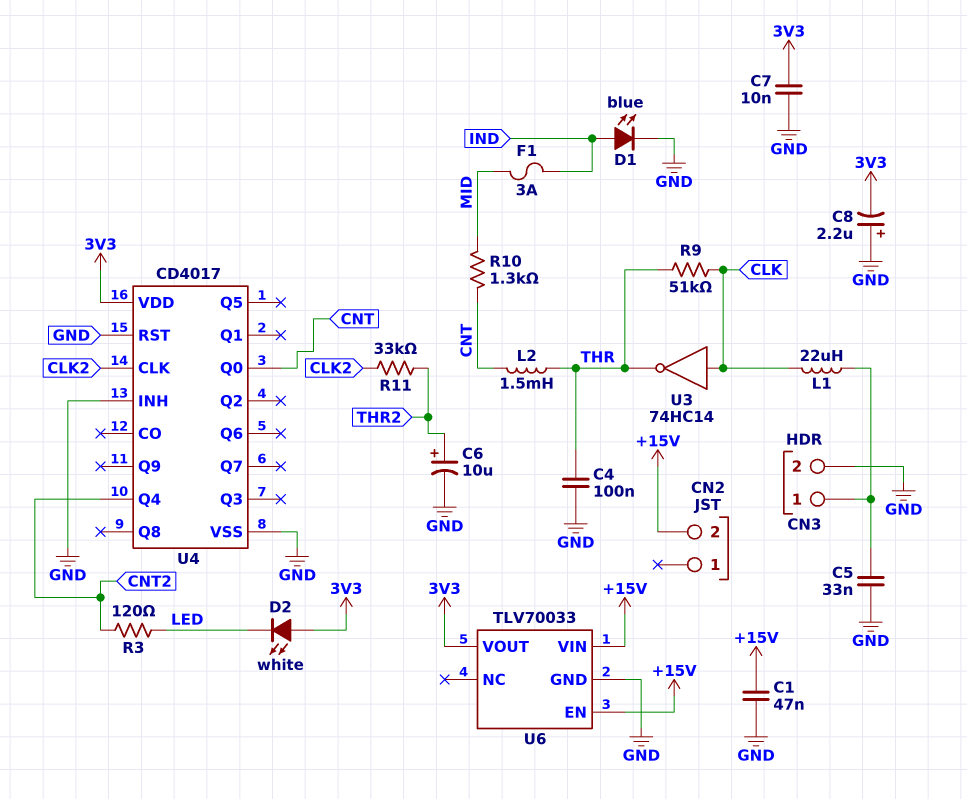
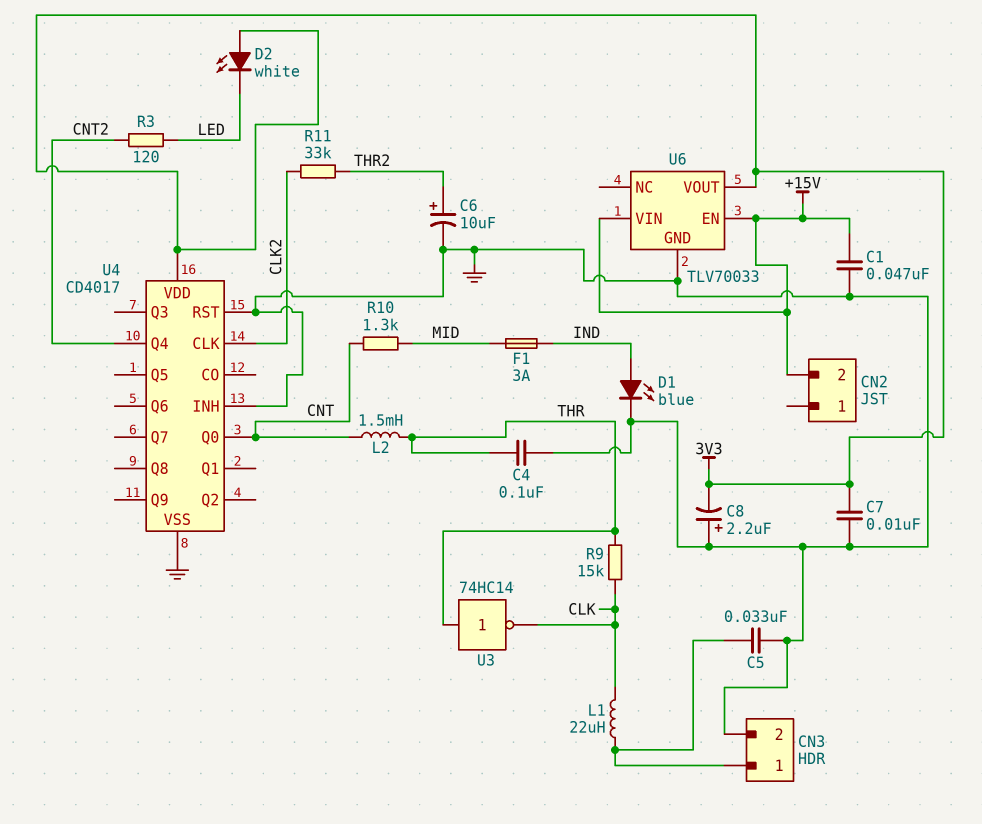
R9: 51k (CLK, THR) -> 15k (CLK, THR)
U3: NOT 74HC14 (in CLK, out THR) -> NOT 74HC14 (in THR, out CLK)

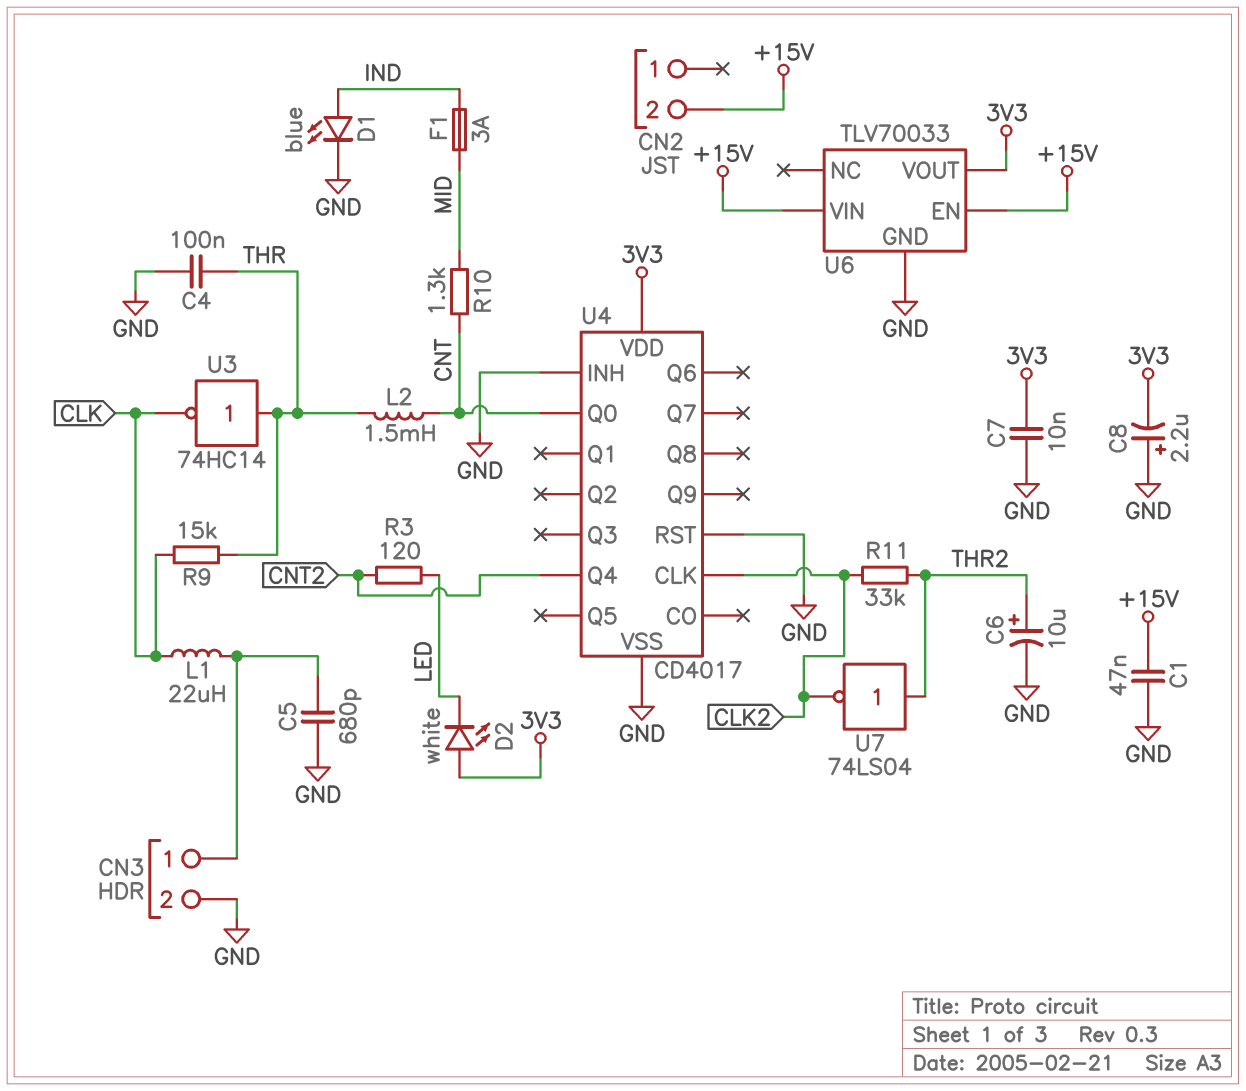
C5: 33nF (CN3/1, GND) -> 680pF (CN3/1, GND)
U7: none -> NOT 74LS04 (in THR2, out CLK2)

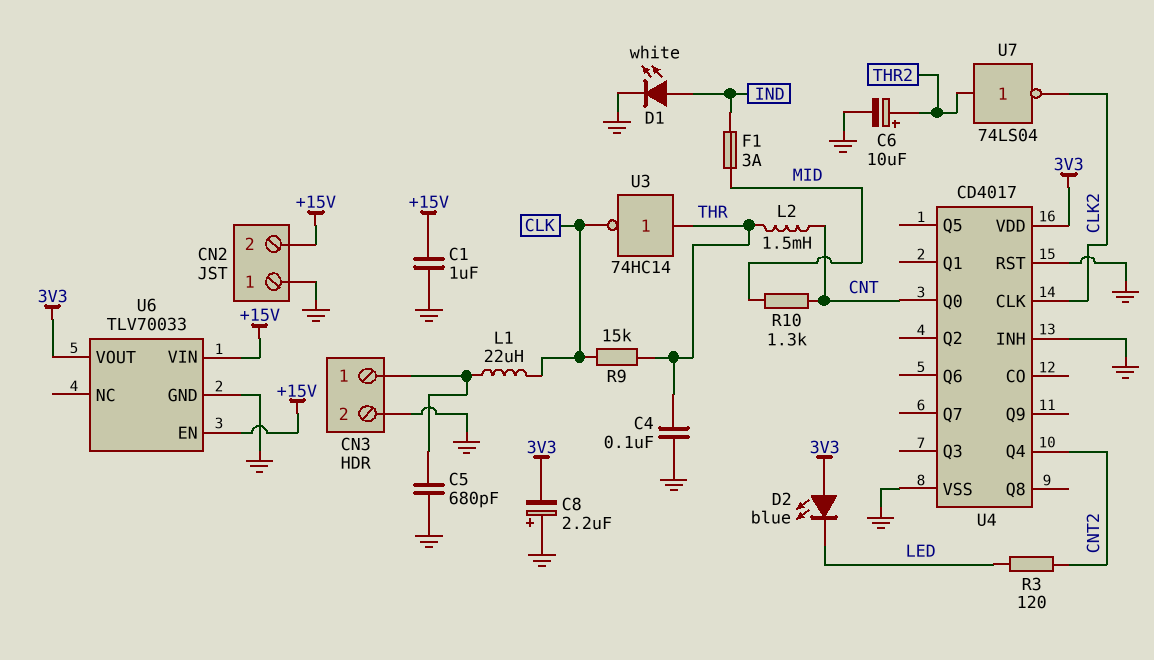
C1: 47nF (+15V, GND) -> 1uF (+15V, GND)
C7: 10nF (3V3, GND) -> none
CN2 pin 1: none -> GND
D1: LED blue (A IND, K GND) -> LED white (A IND, K GND)
D2: LED white (A 3V3, K LED) -> LED blue (A 3V3, K LED)
R11: 33k (CLK2, THR2) -> none

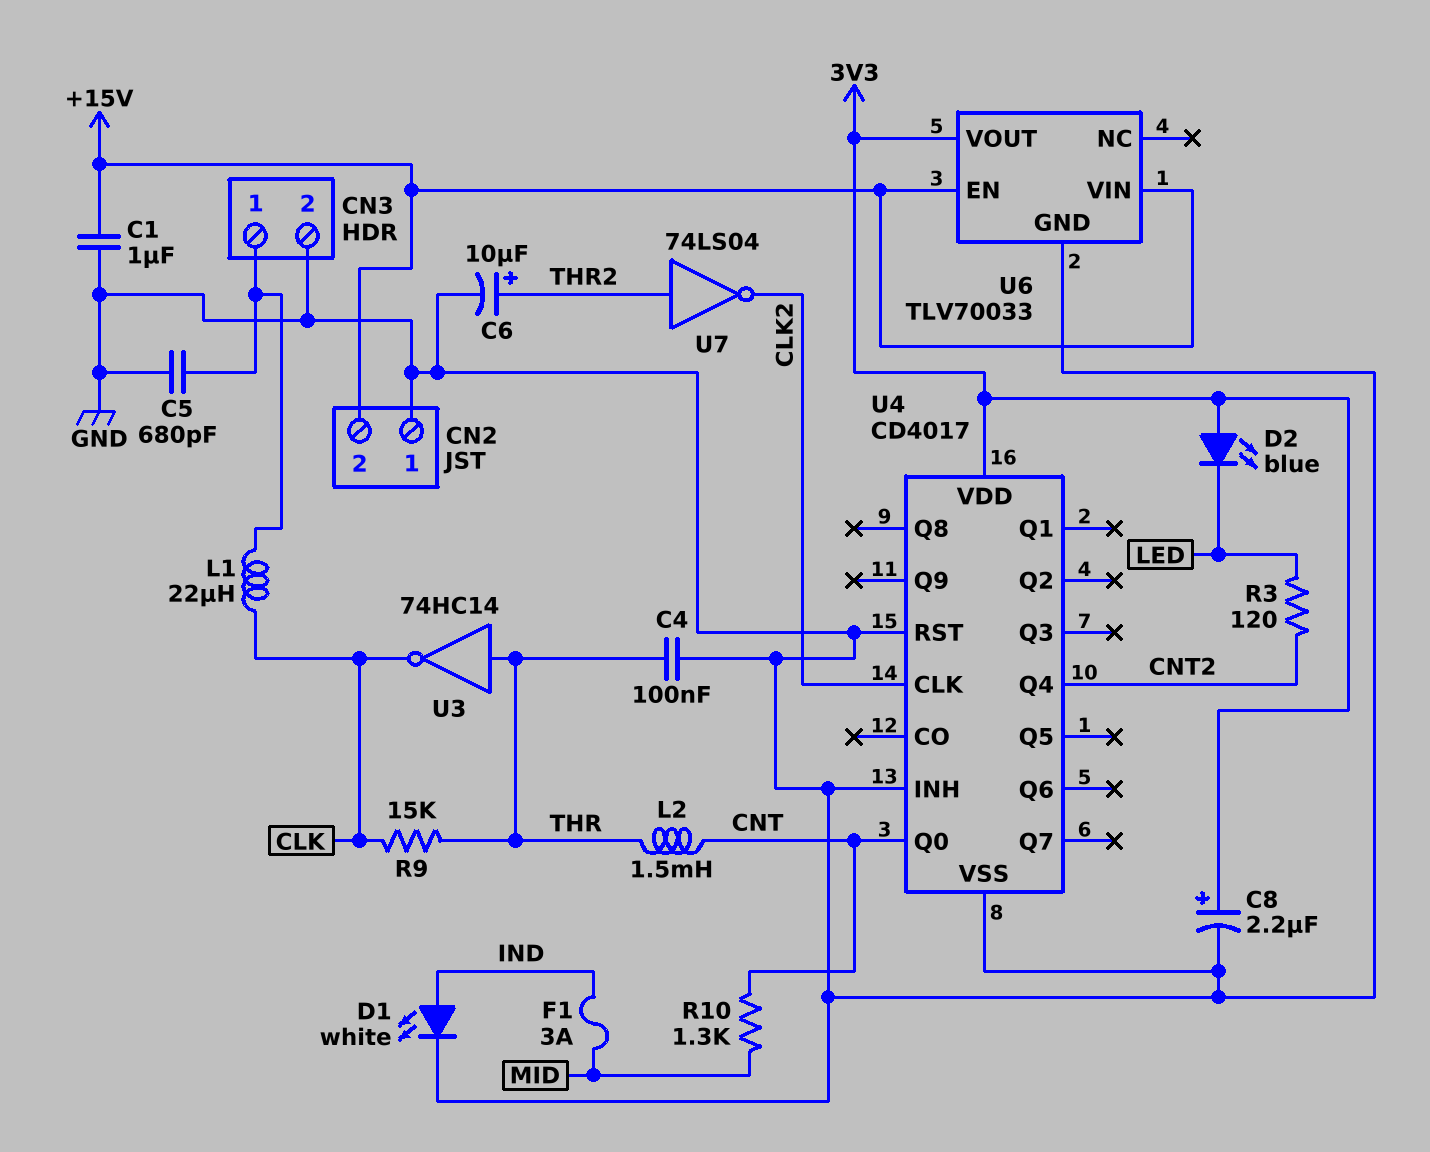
C8: 2.2uF (plus GND, minus 3V3) -> 2.2uF (plus 3V3, minus GND)

